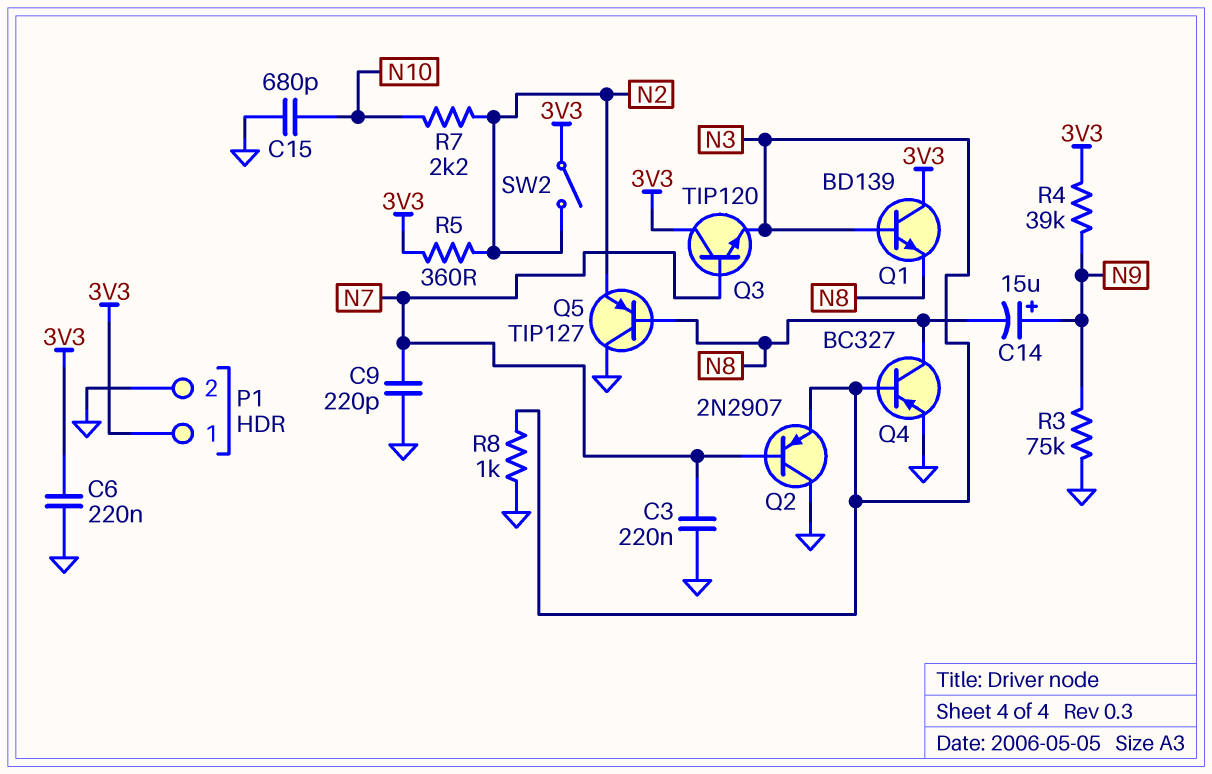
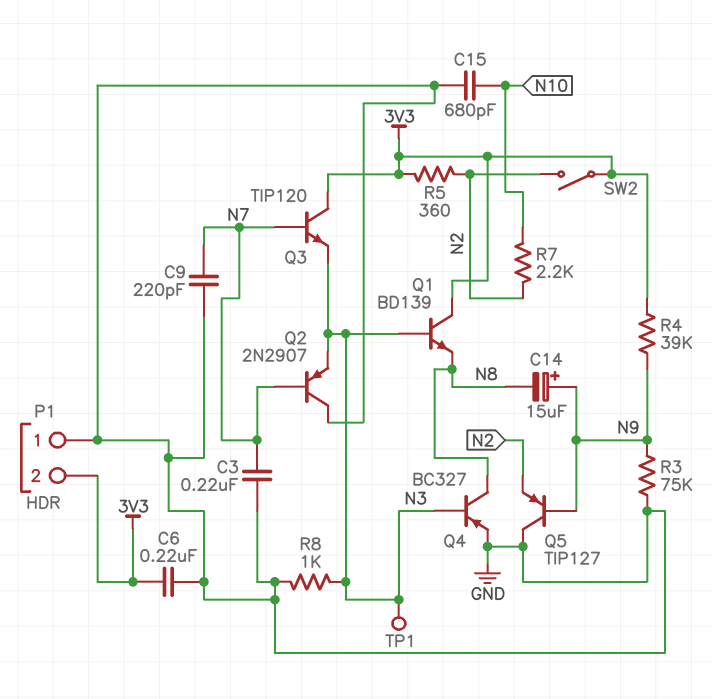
P1 pin 1: 3V3 -> GND
P1 pin 2: GND -> 3V3
Q5: PNP TIP127 (B N8, C GND, E N2) -> PNP TIP127 (B N9, C GND, E N2)
TP1: none -> test point (N3)

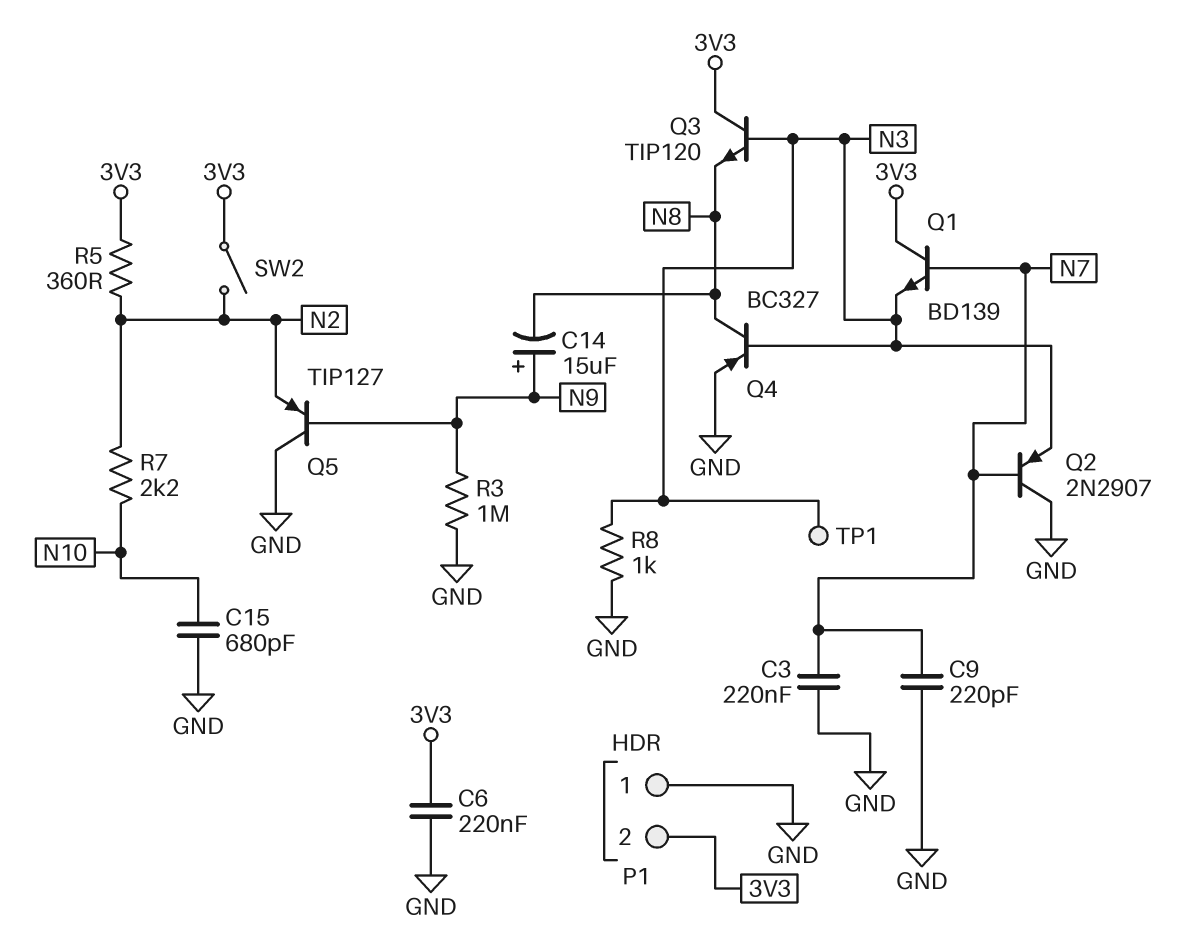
Q1: NPN BD139 (B N3, C 3V3, E N8) -> NPN BD139 (B N7, C 3V3, E N3)
Q3: NPN TIP120 (B N7, C 3V3, E N3) -> NPN TIP120 (B N3, C 3V3, E N8)
R3: 75k (GND, N9) -> 1M (GND, N9)
R4: 39k (3V3, N9) -> none

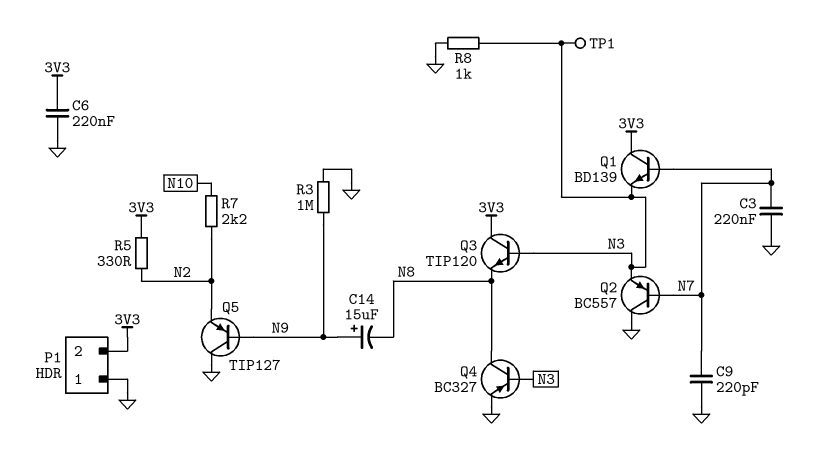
C15: 680pF (GND, N10) -> none
Q2: PNP 2N2907 (B N7, C GND, E N3) -> PNP BC557 (B N7, C GND, E N3)
R5: 360 (3V3, N2) -> 330 (3V3, N2)
SW2: switch (3V3, N2) -> none

